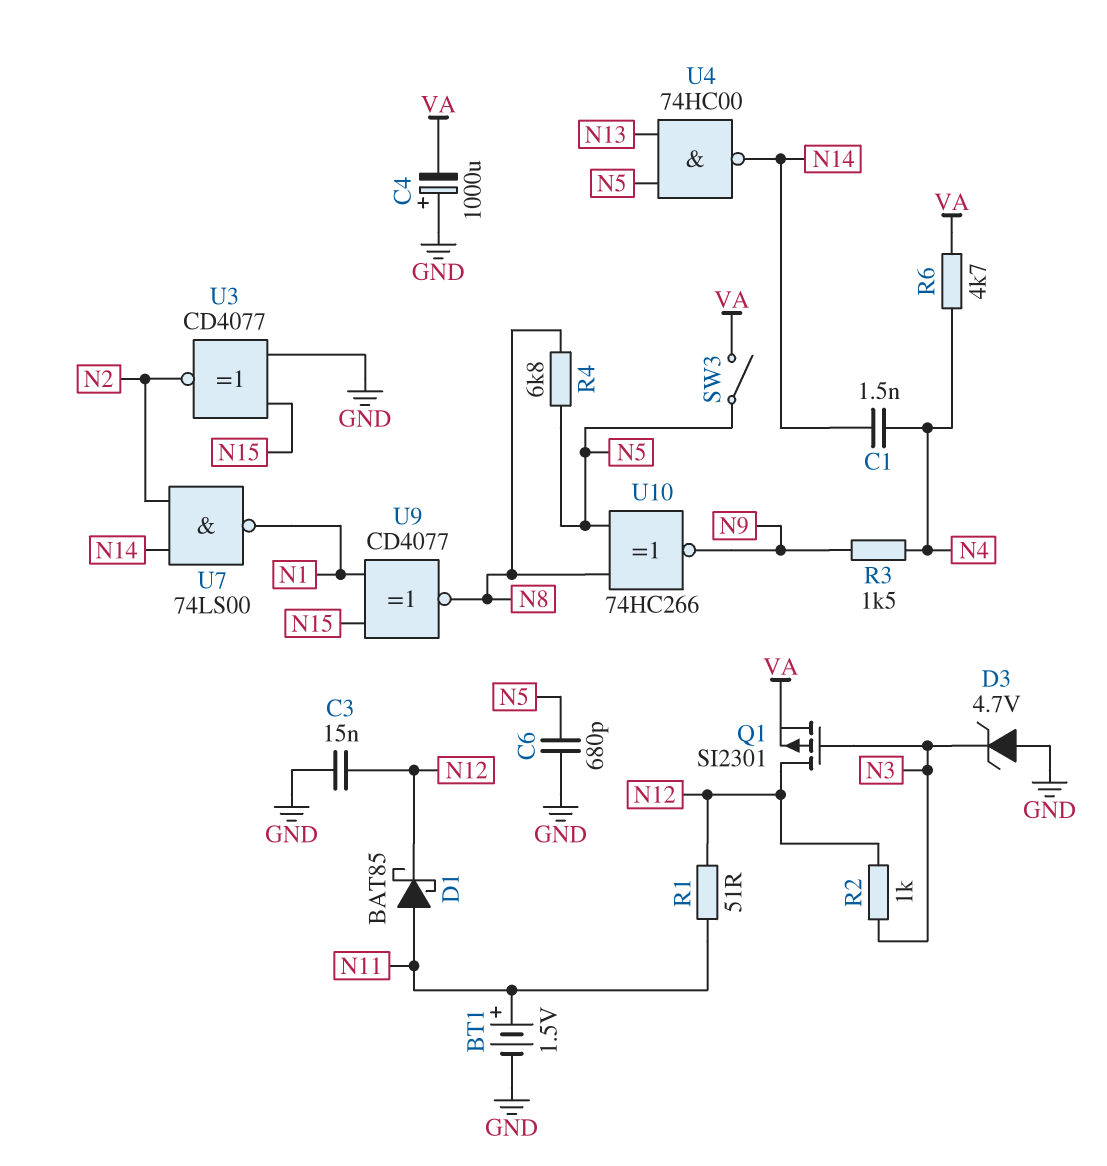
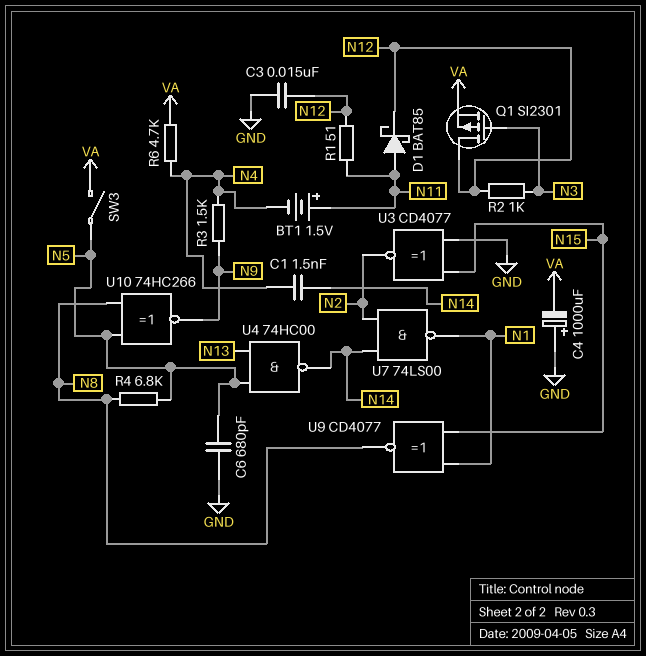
BT1: 1.5V (plus N11, minus GND) -> 1.5V (plus N11, minus N4)
D3: zener 4.7V (A GND, K N3) -> none

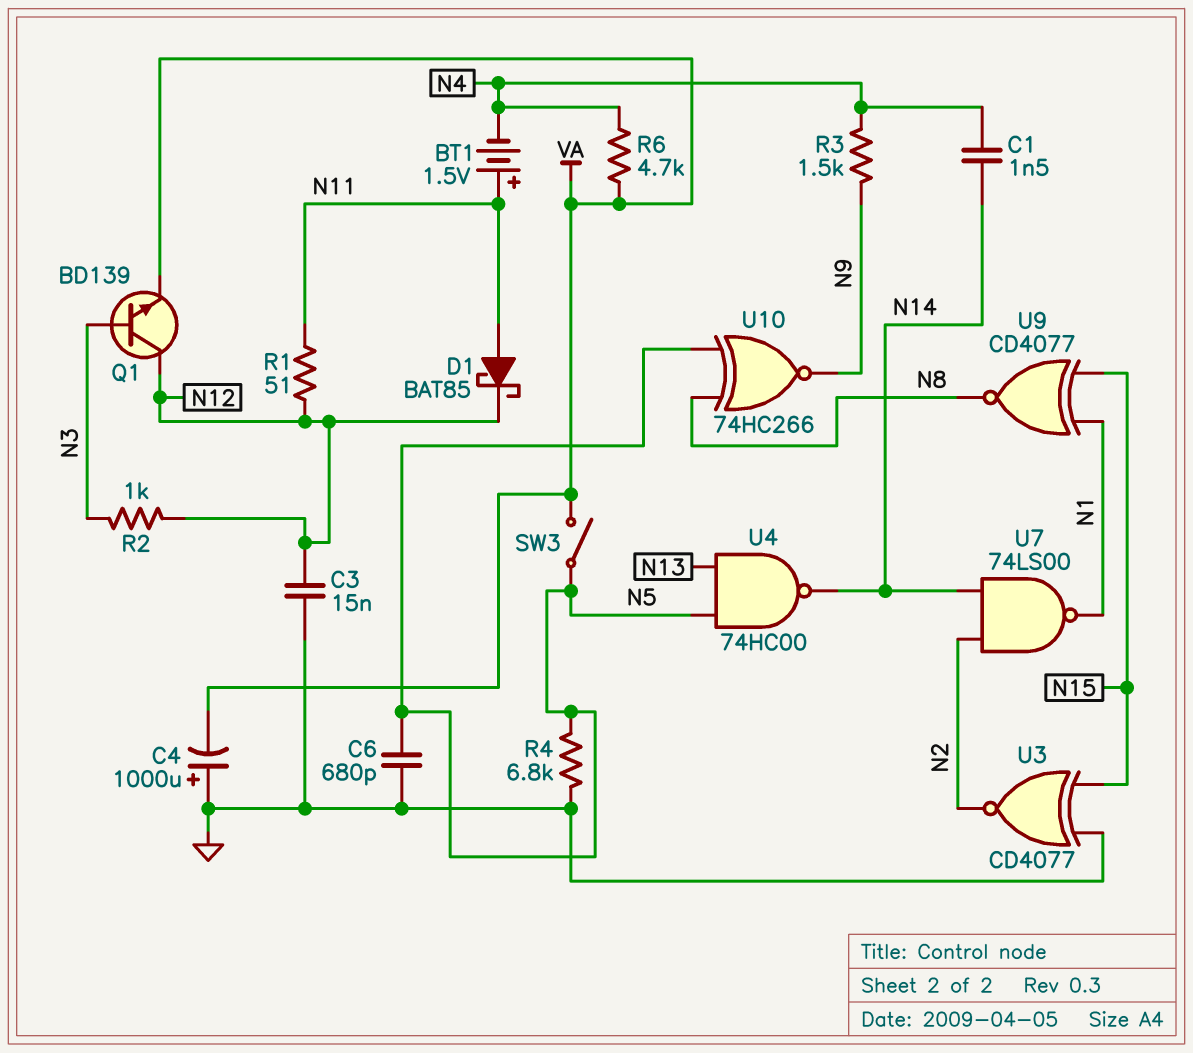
Q1: PMOS SI2301 (G N3, D N12, S VA) -> NPN BD139 (B N3, C N12, E VA)
R4: 6.8k (N5, N8) -> 6.8k (GND, N5)

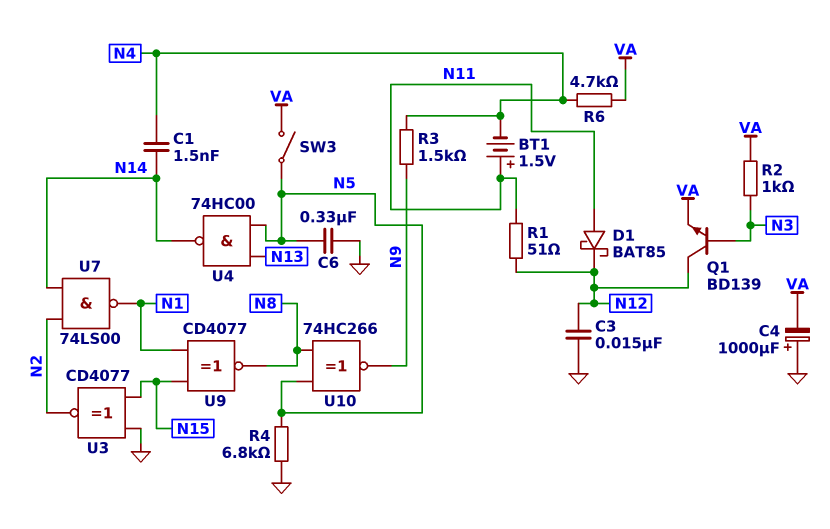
C6: 680pF (GND, N5) -> 330nF (GND, N5)
R2: 1k (N3, N12) -> 1k (N3, VA)

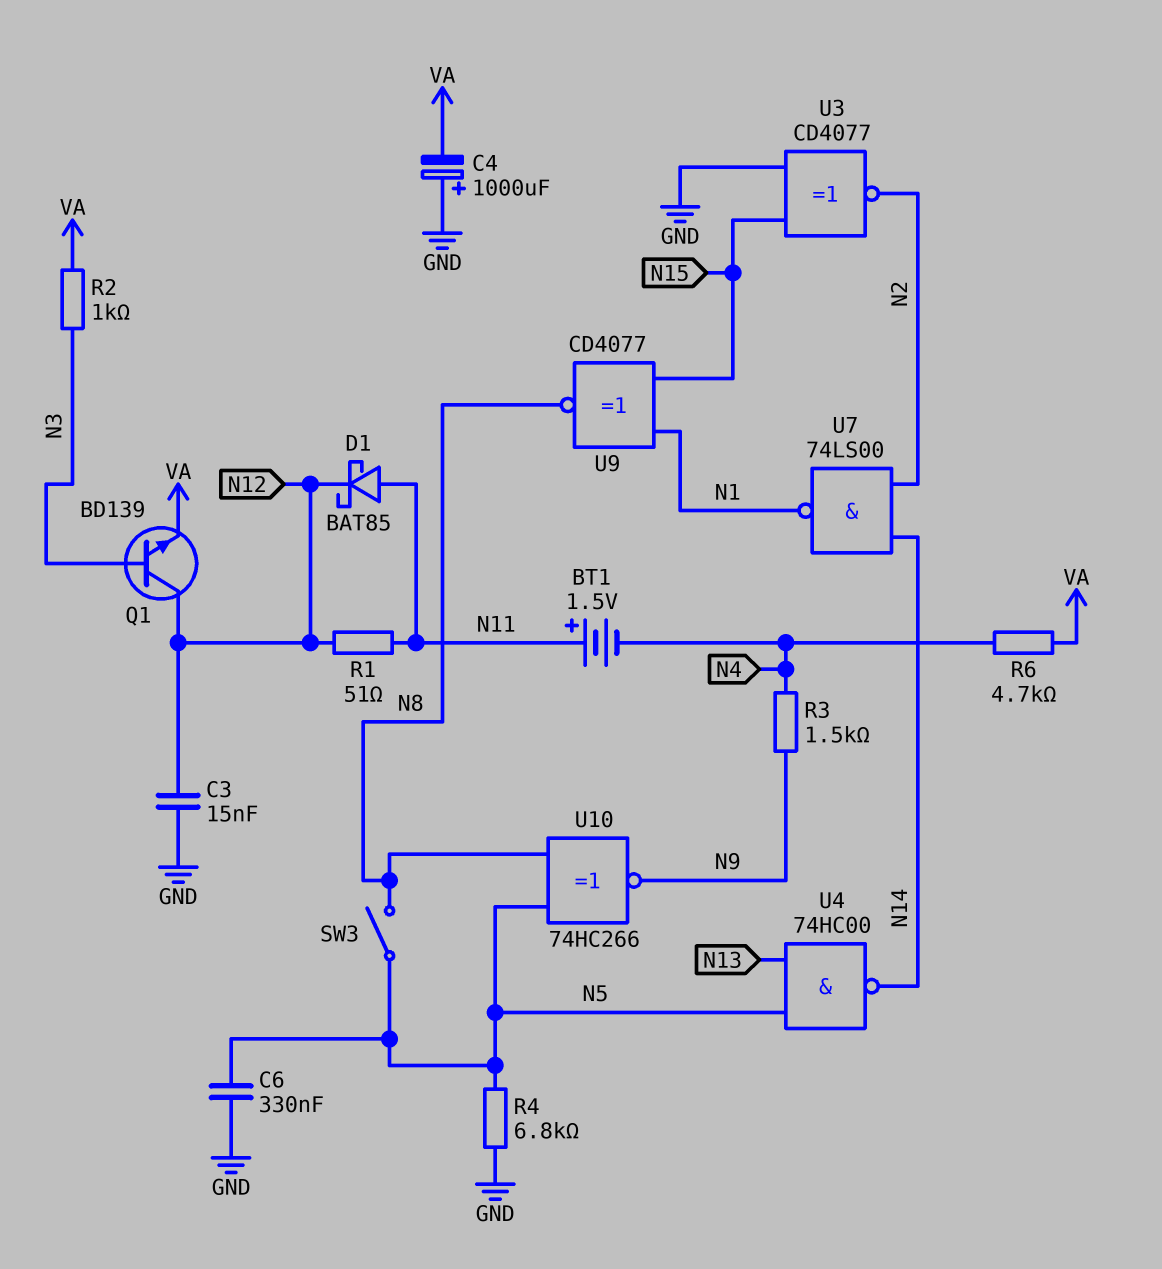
C1: 1.5nF (N4, N14) -> none
SW3: switch (N5, VA) -> switch (N5, N8)

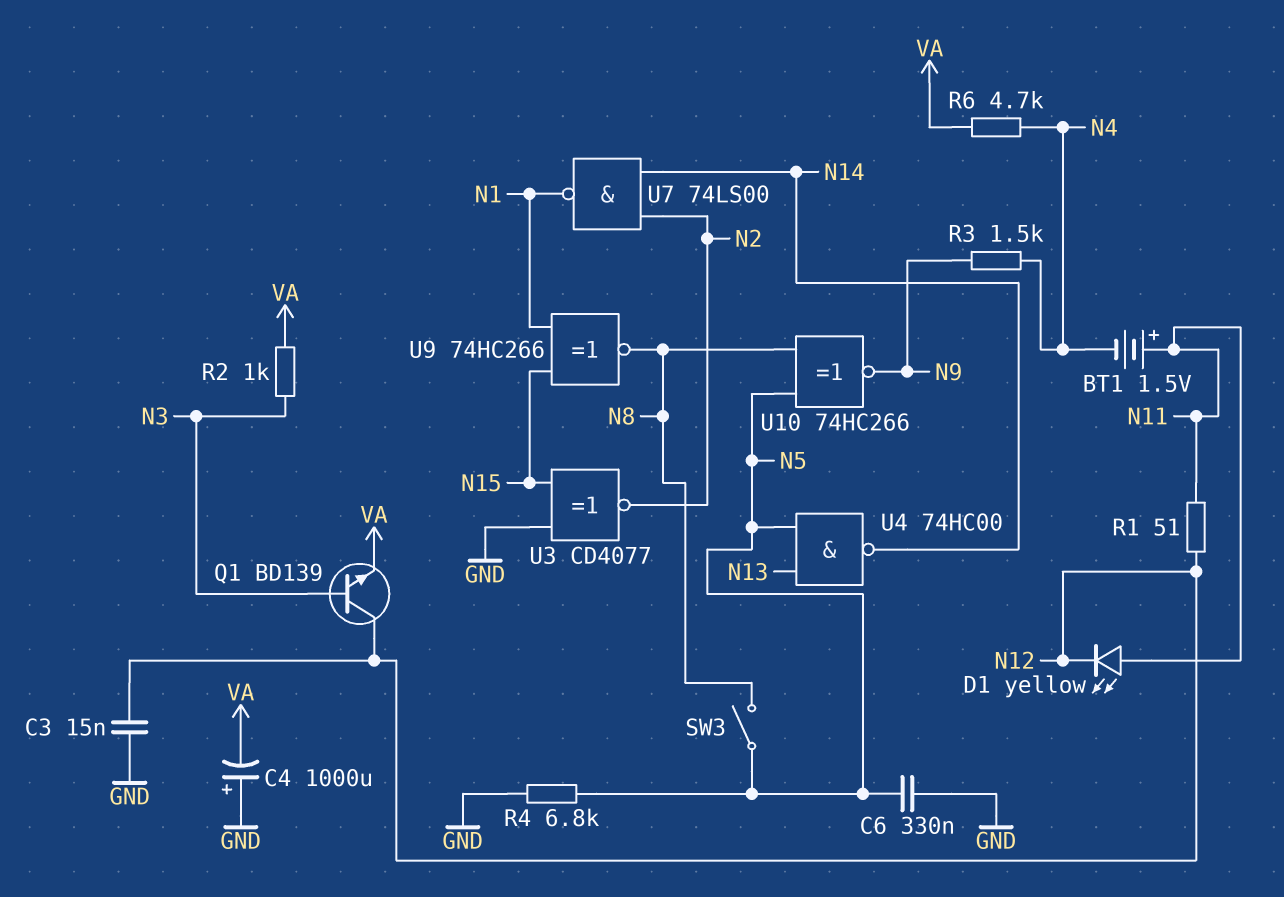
D1: schottky BAT85 (A N11, K N12) -> LED yellow (A N11, K N12)
U9: XNOR CD4077 (in N1, in N15, out N8) -> XNOR 74HC266 (in N1, in N15, out N8)

